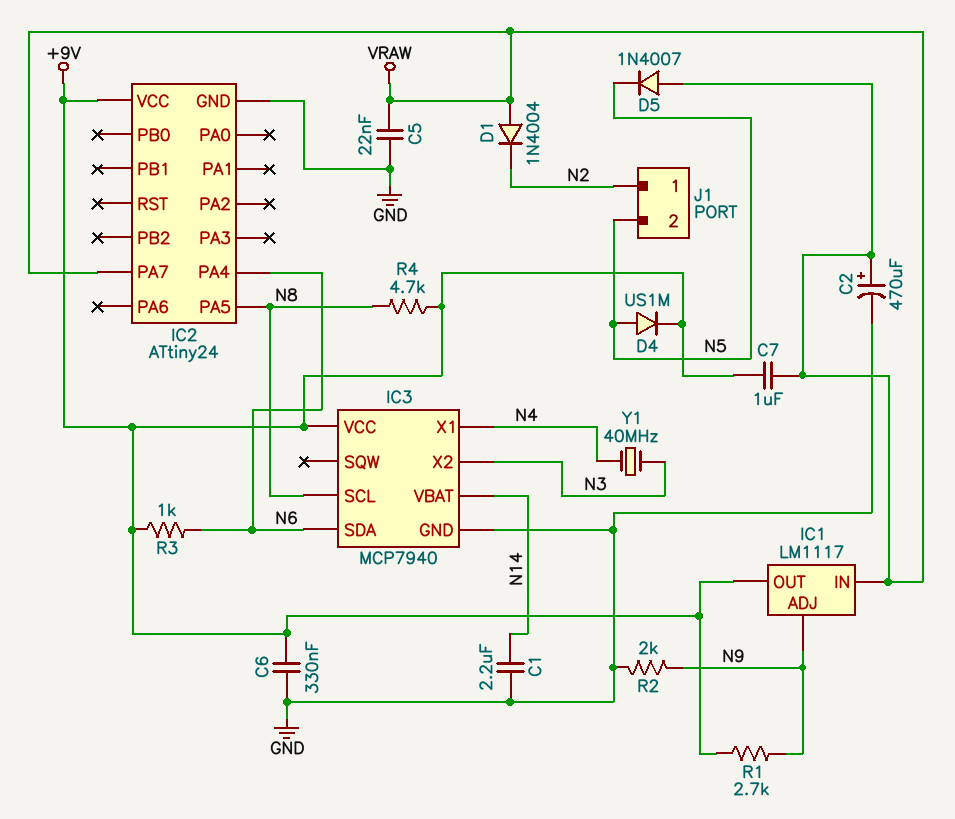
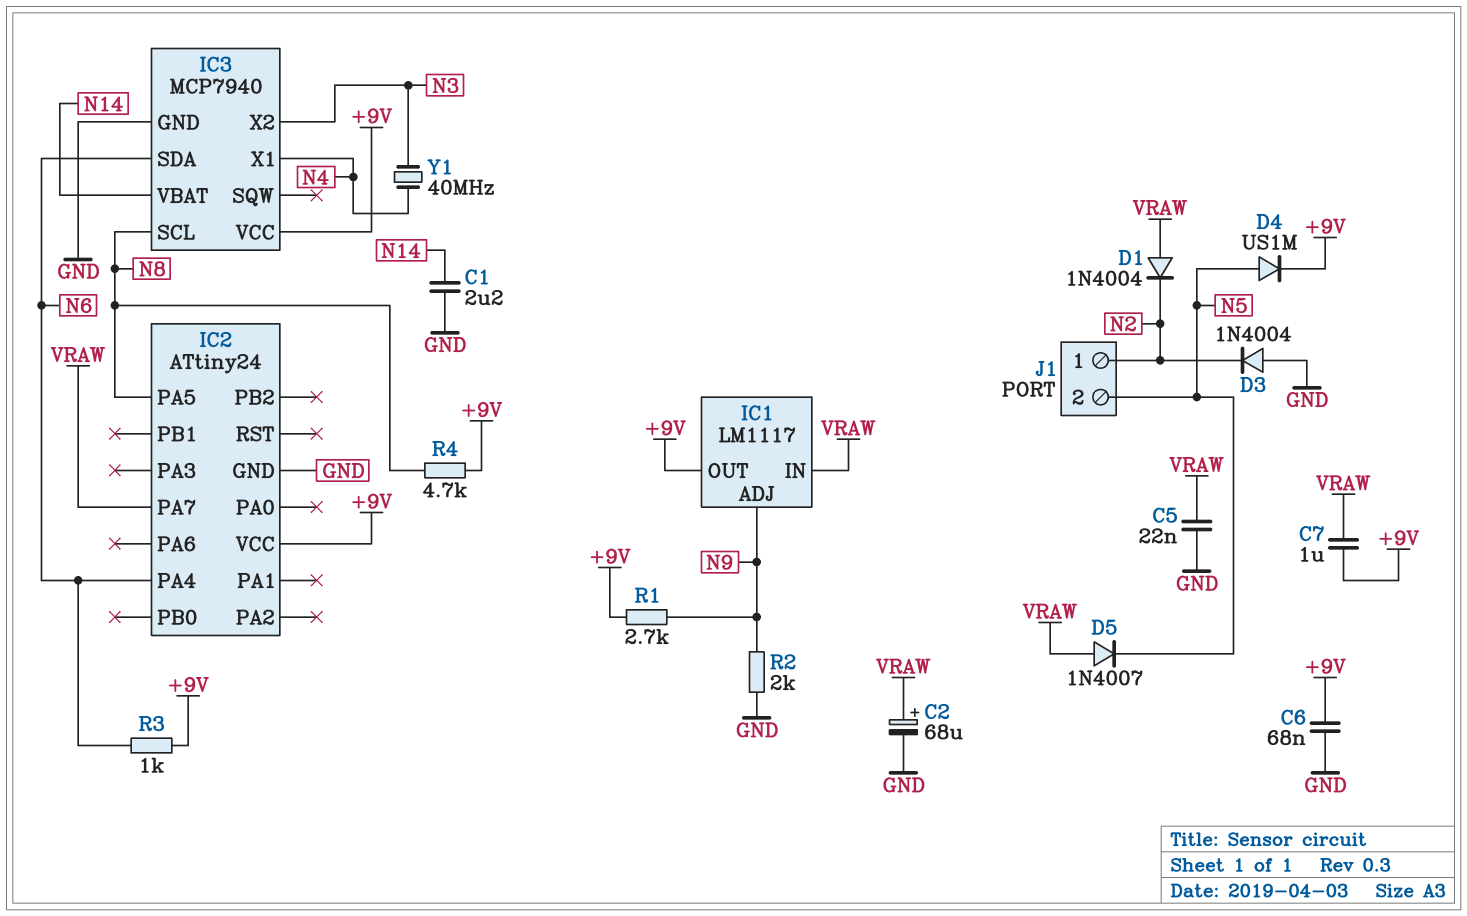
C2: 470uF (plus VRAW, minus GND) -> 68uF (plus VRAW, minus GND)
C6: 330nF (+9V, GND) -> 68nF (+9V, GND)
D3: none -> diode 1N4004 (A GND, K N2)

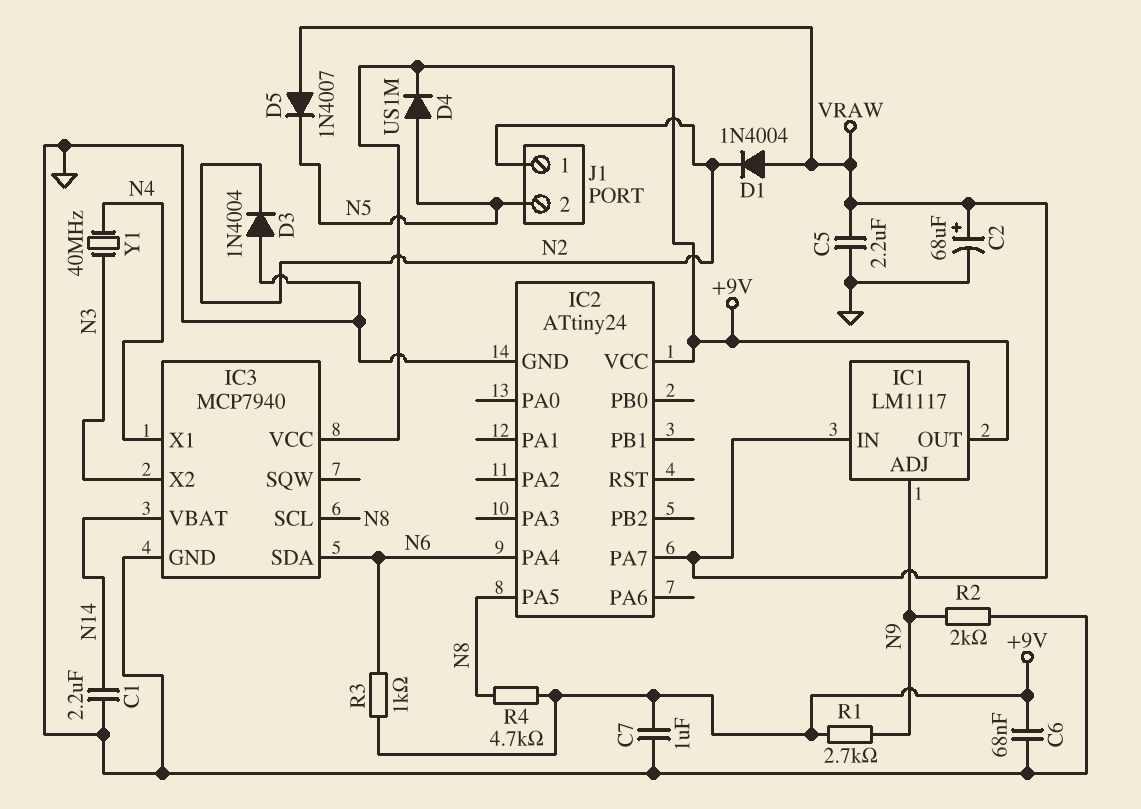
C5: 22nF (GND, VRAW) -> 2.2uF (GND, VRAW)
C7: 1uF (+9V, VRAW) -> 1uF (+9V, GND)

